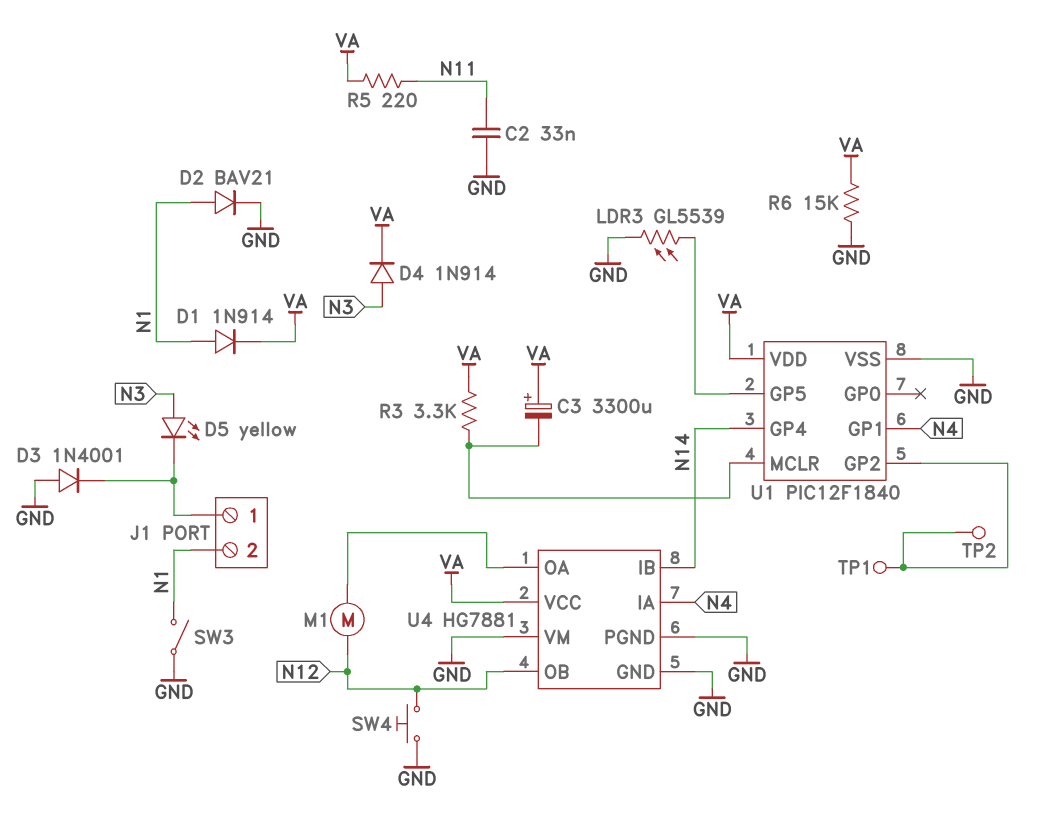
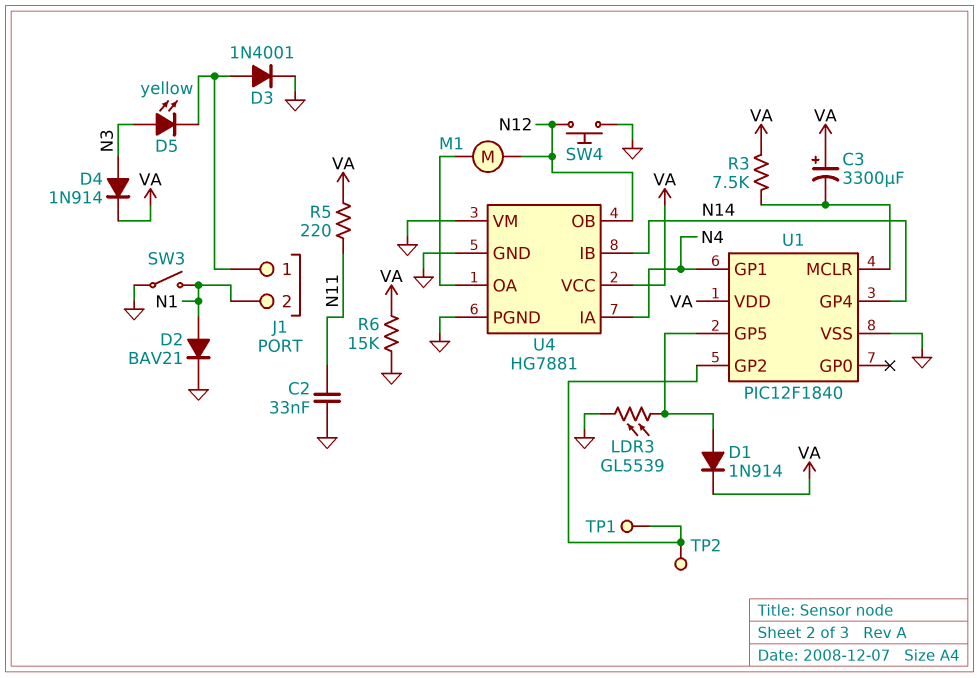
D1: diode 1N914 (A N1, K VA) -> diode 1N914 (A U1/GP5, K VA)
D3: diode 1N4001 (A GND, K J1/1) -> diode 1N4001 (A J1/1, K GND)
R3: 3.3k (U1/MCLR, VA) -> 7.5k (U1/MCLR, VA)

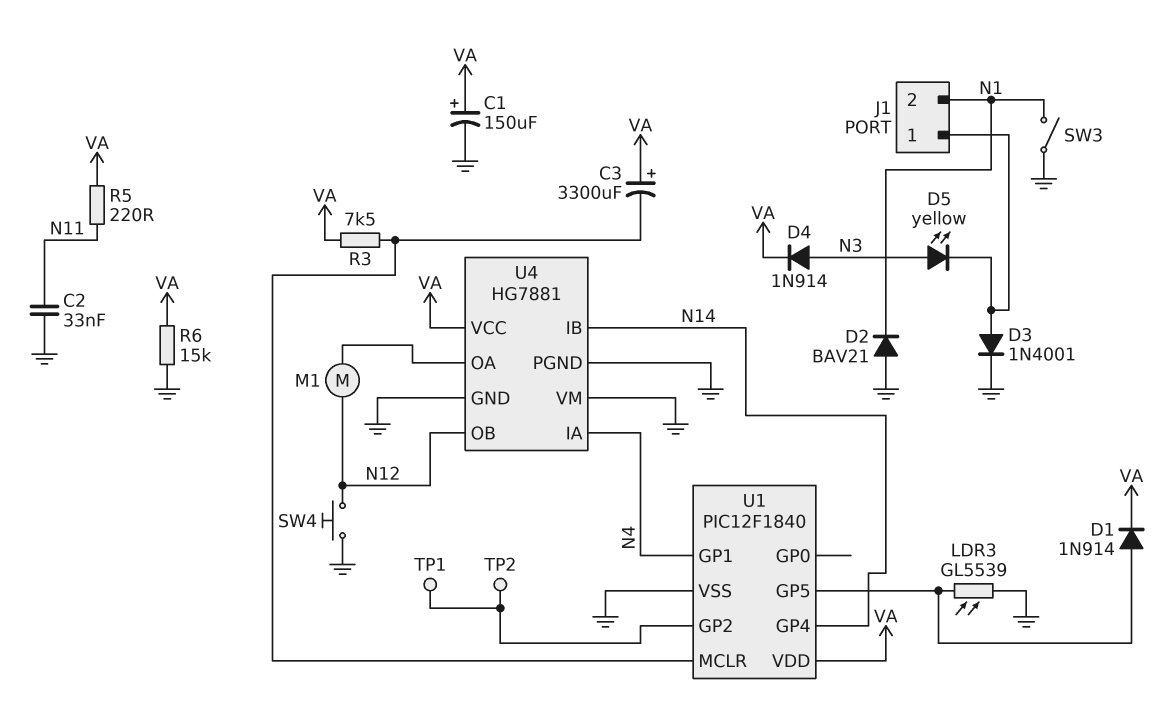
C1: none -> 150uF (plus VA, minus GND)
D2: diode BAV21 (A N1, K GND) -> diode BAV21 (A GND, K N1)

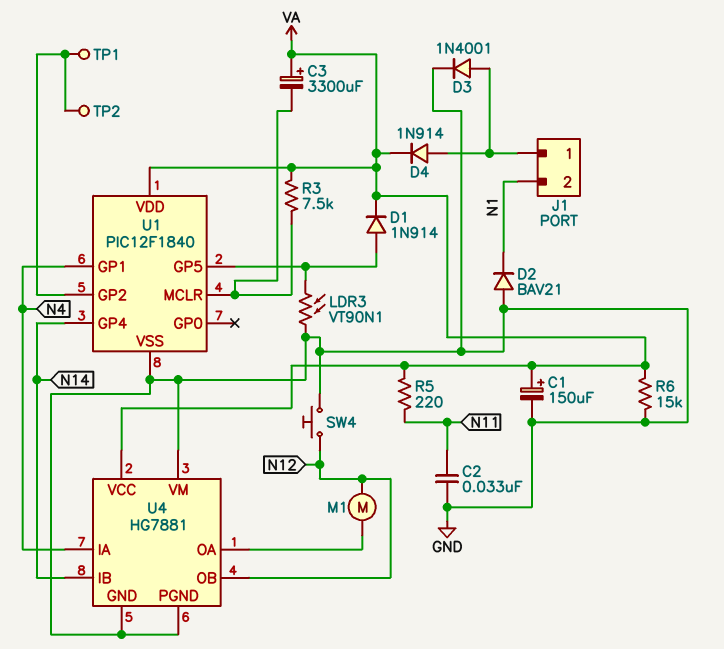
D4: diode 1N914 (A N3, K VA) -> diode 1N914 (A J1/1, K VA)
D5: LED yellow (A N3, K J1/1) -> none
LDR3: GL5539 (GND, U1/GP5) -> VT90N1 (GND, U1/GP5)
SW3: switch (GND, N1) -> none

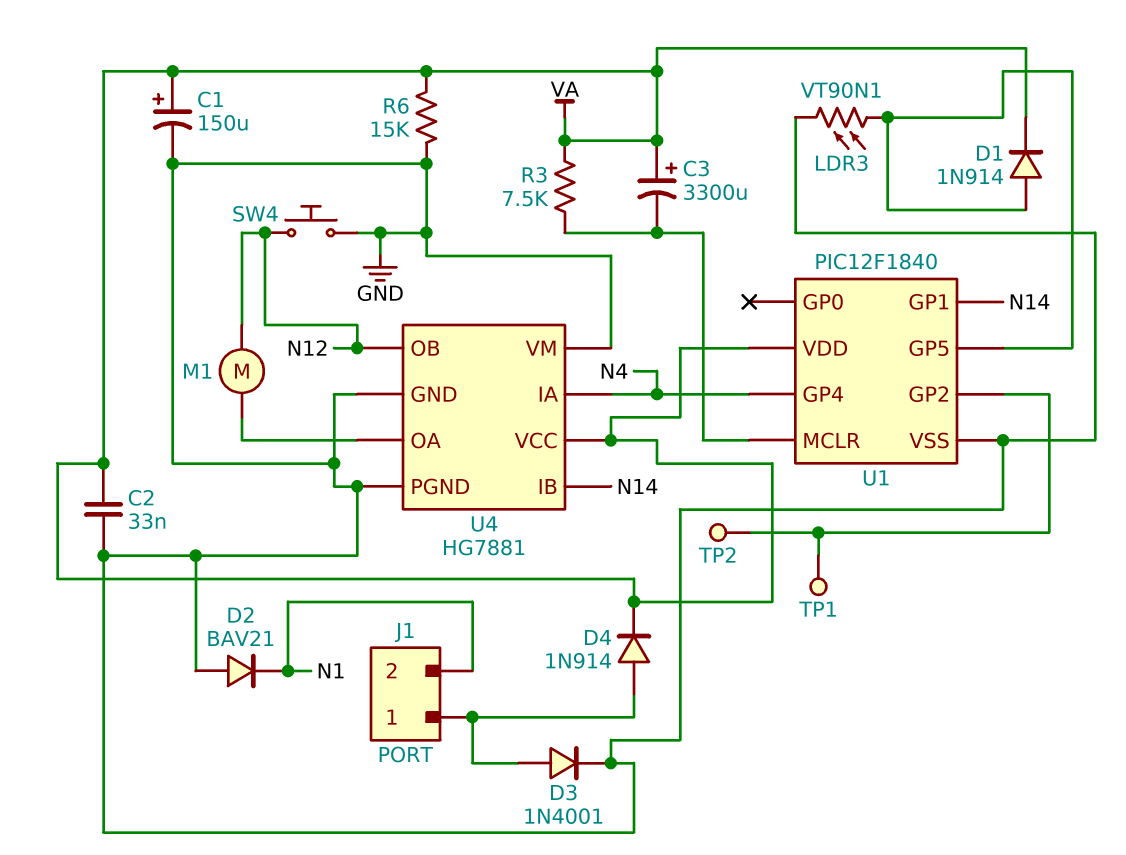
C2: 33nF (GND, N11) -> 33nF (GND, VA)
R5: 220 (N11, VA) -> none
U1 pin GP1: N4 -> N14
U1 pin GP4: N14 -> N4

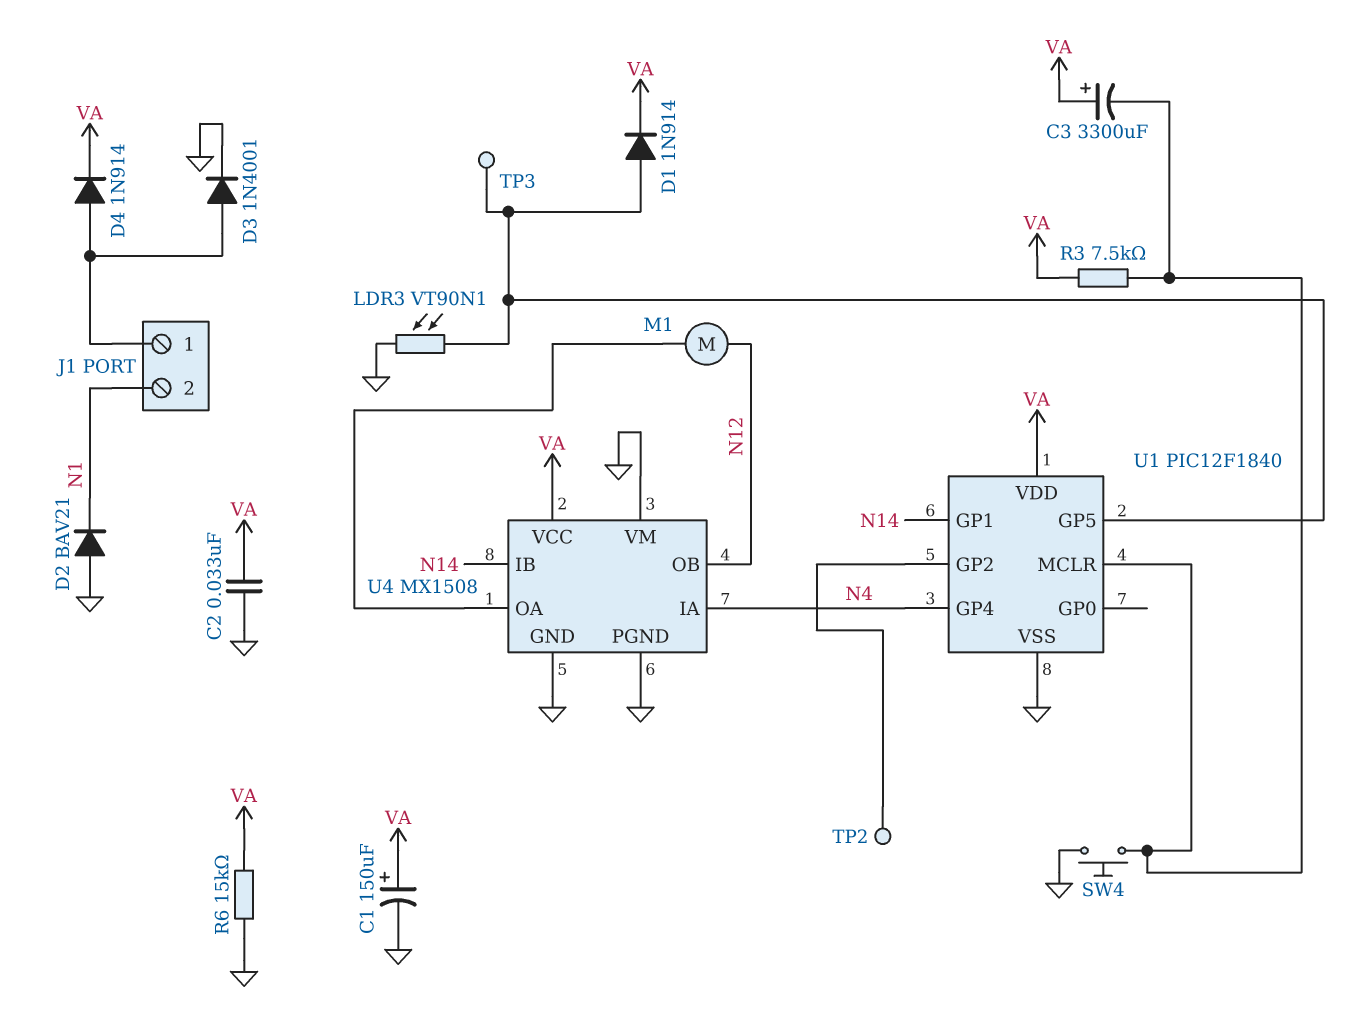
SW4: button (GND, N12) -> button (GND, U1/MCLR)
TP1: test point (U1/GP2) -> none
TP3: none -> test point (U1/GP5)
U4: HG7881 -> MX1508

